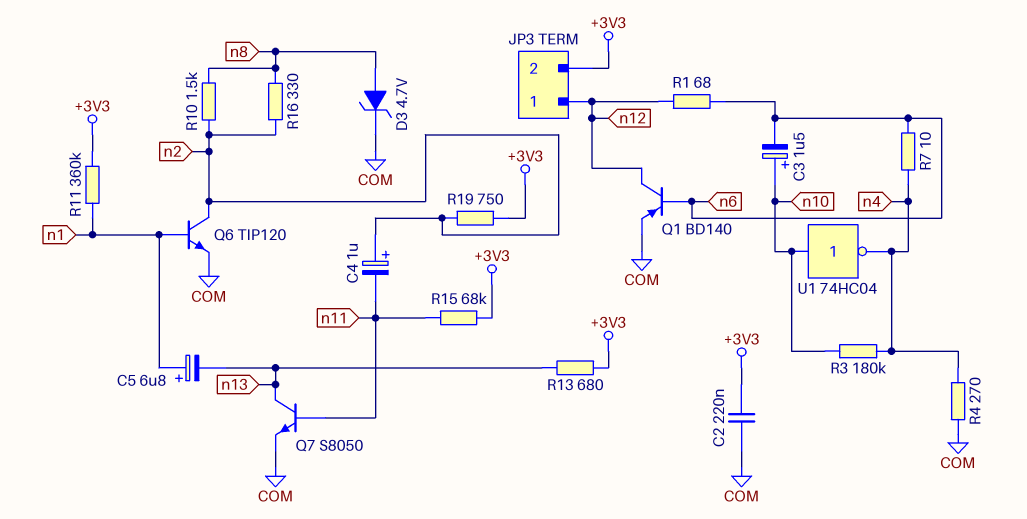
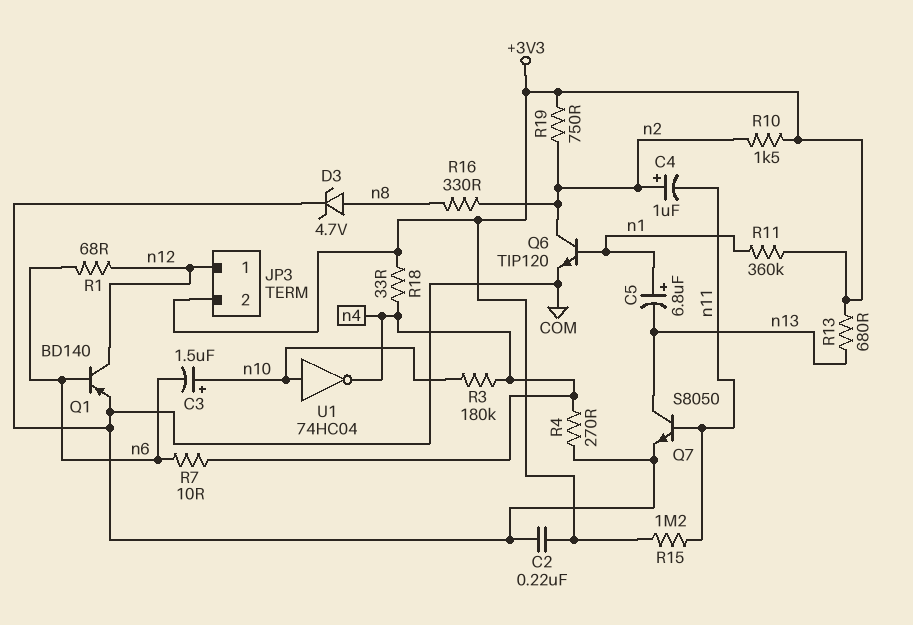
R10: 1.5k (n2, n8) -> 1.5k (+3V3, n2)
R15: 68k (+3V3, n11) -> 1.2M (+3V3, n11)
R18: none -> 33 (+3V3, n4)

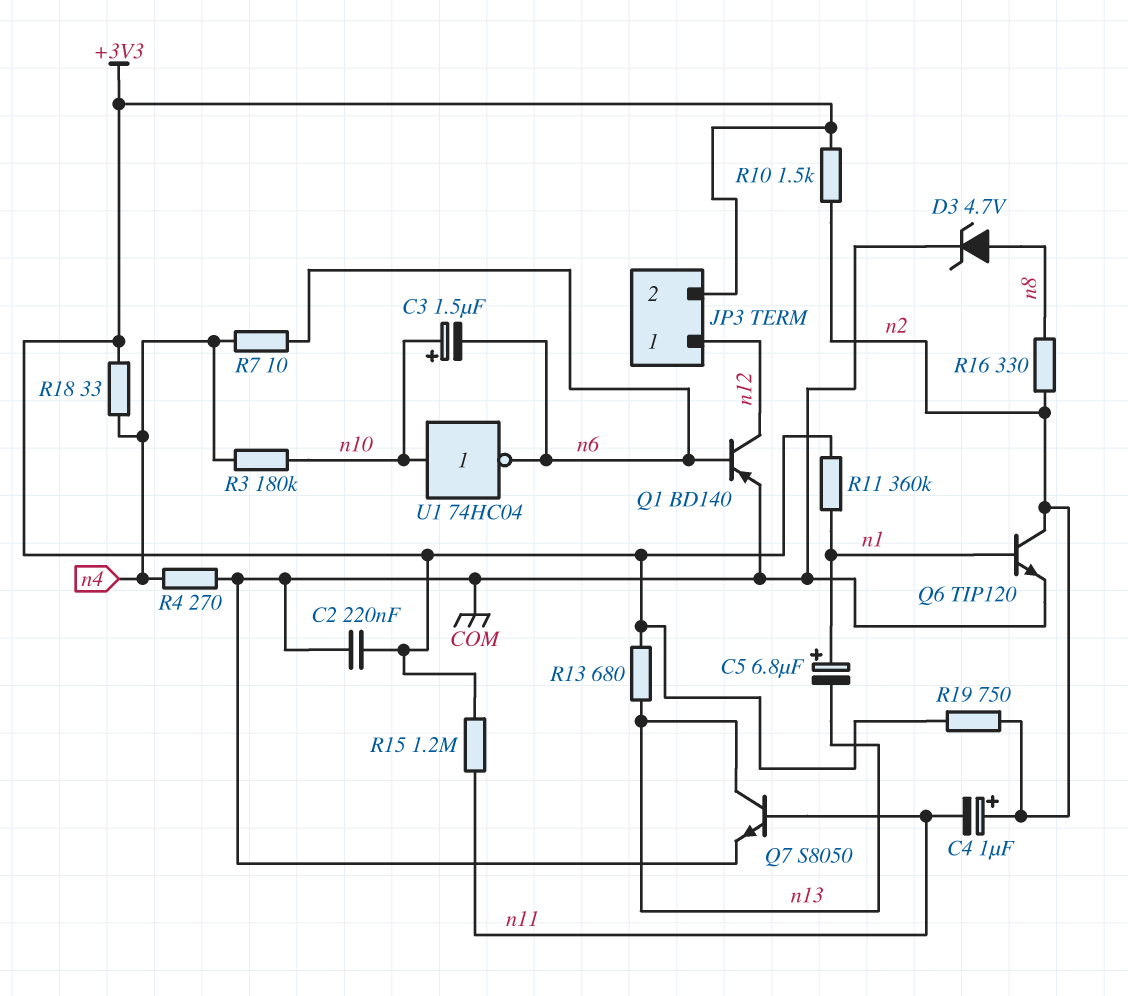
R1: 68 (n6, n12) -> none
U1: NOT 74HC04 (in n10, out n4) -> NOT 74HC04 (in n10, out n6)

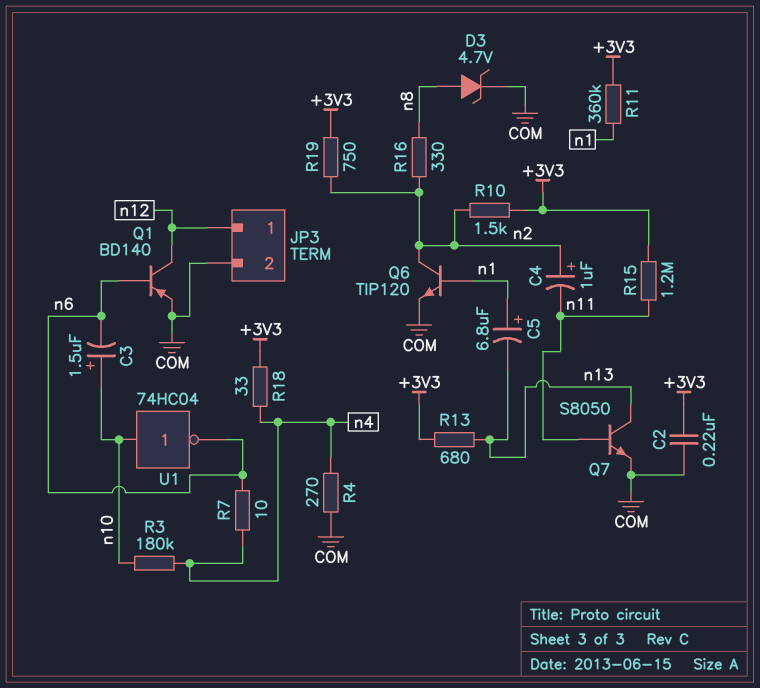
JP3 pin 2: +3V3 -> COM

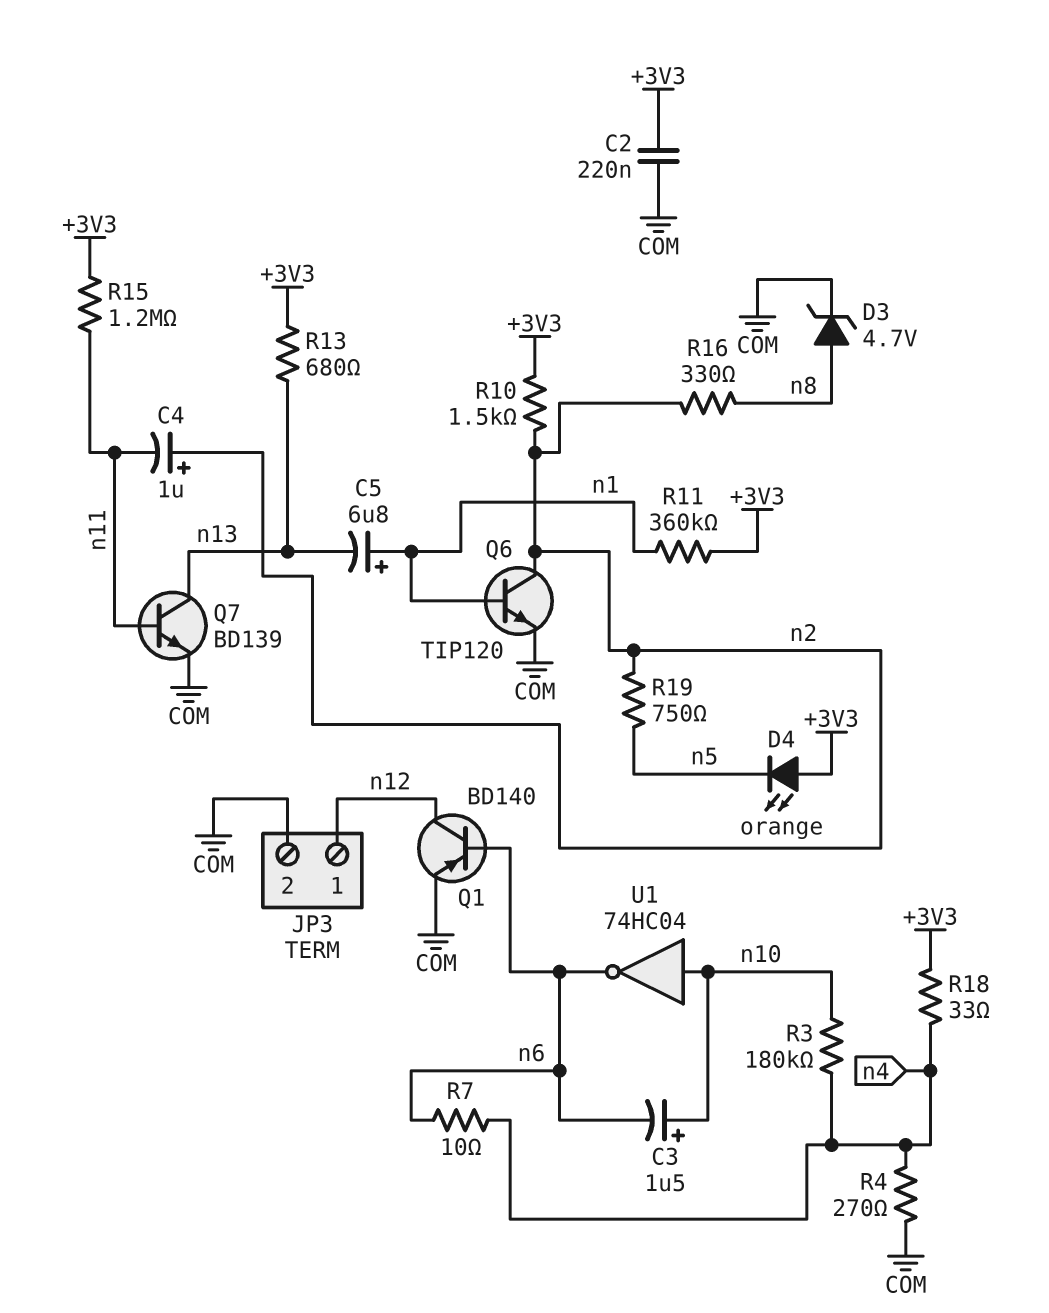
D4: none -> LED orange (A +3V3, K n5)
Q7: NPN S8050 (B n11, C n13, E COM) -> NPN BD139 (B n11, C n13, E COM)
R19: 750 (+3V3, n2) -> 750 (n2, n5)

